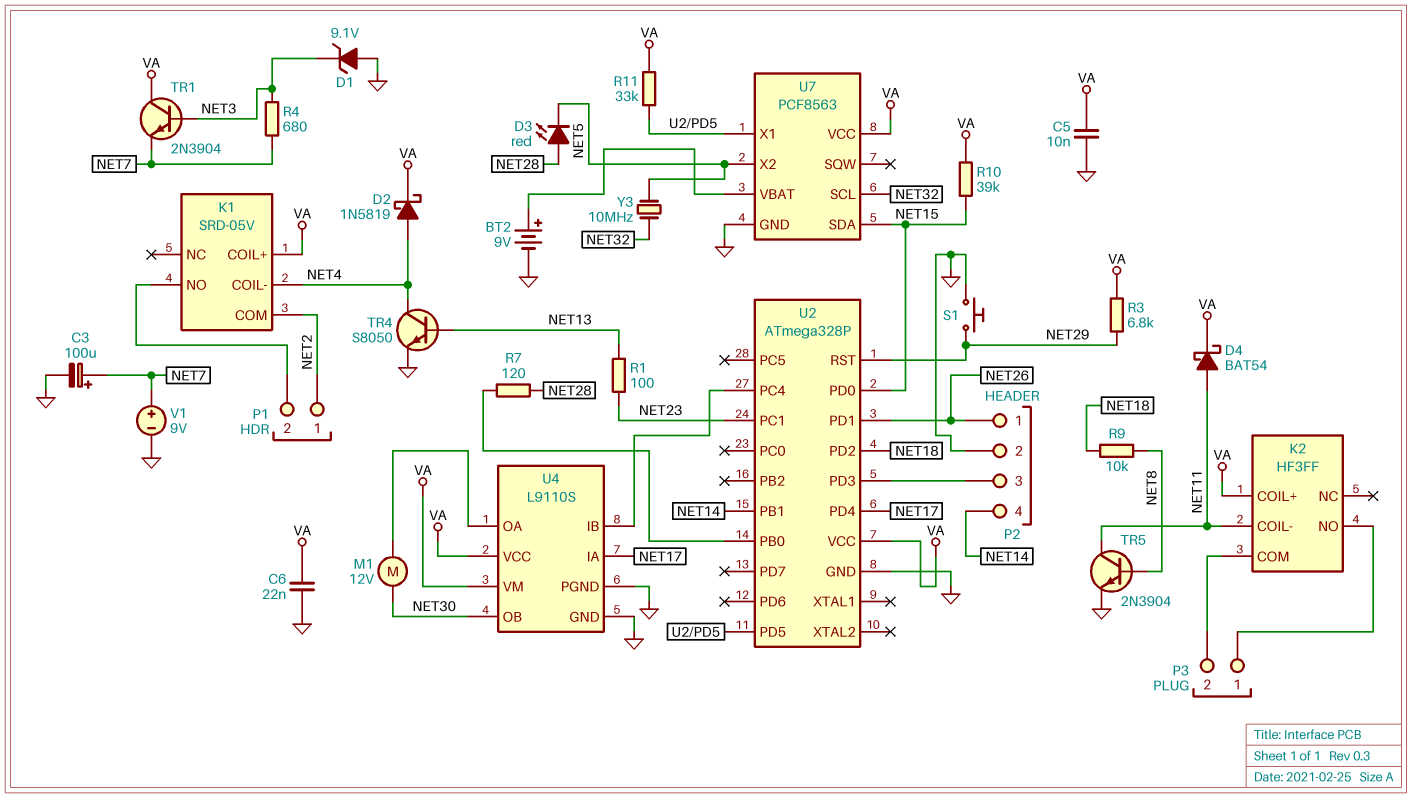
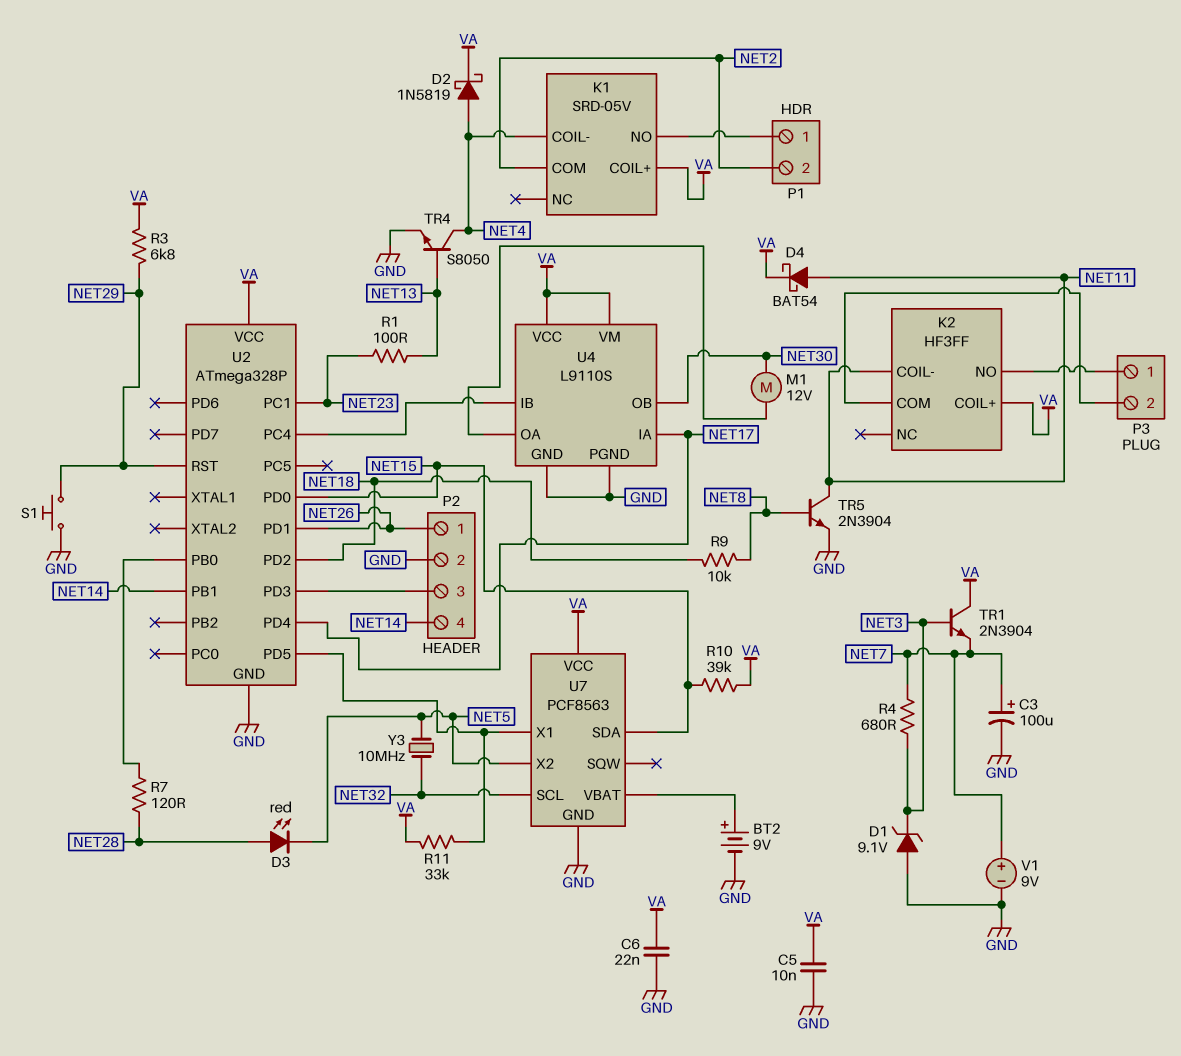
P1 pin 1: NET2 -> K1/NO
P1 pin 2: K1/NO -> NET2

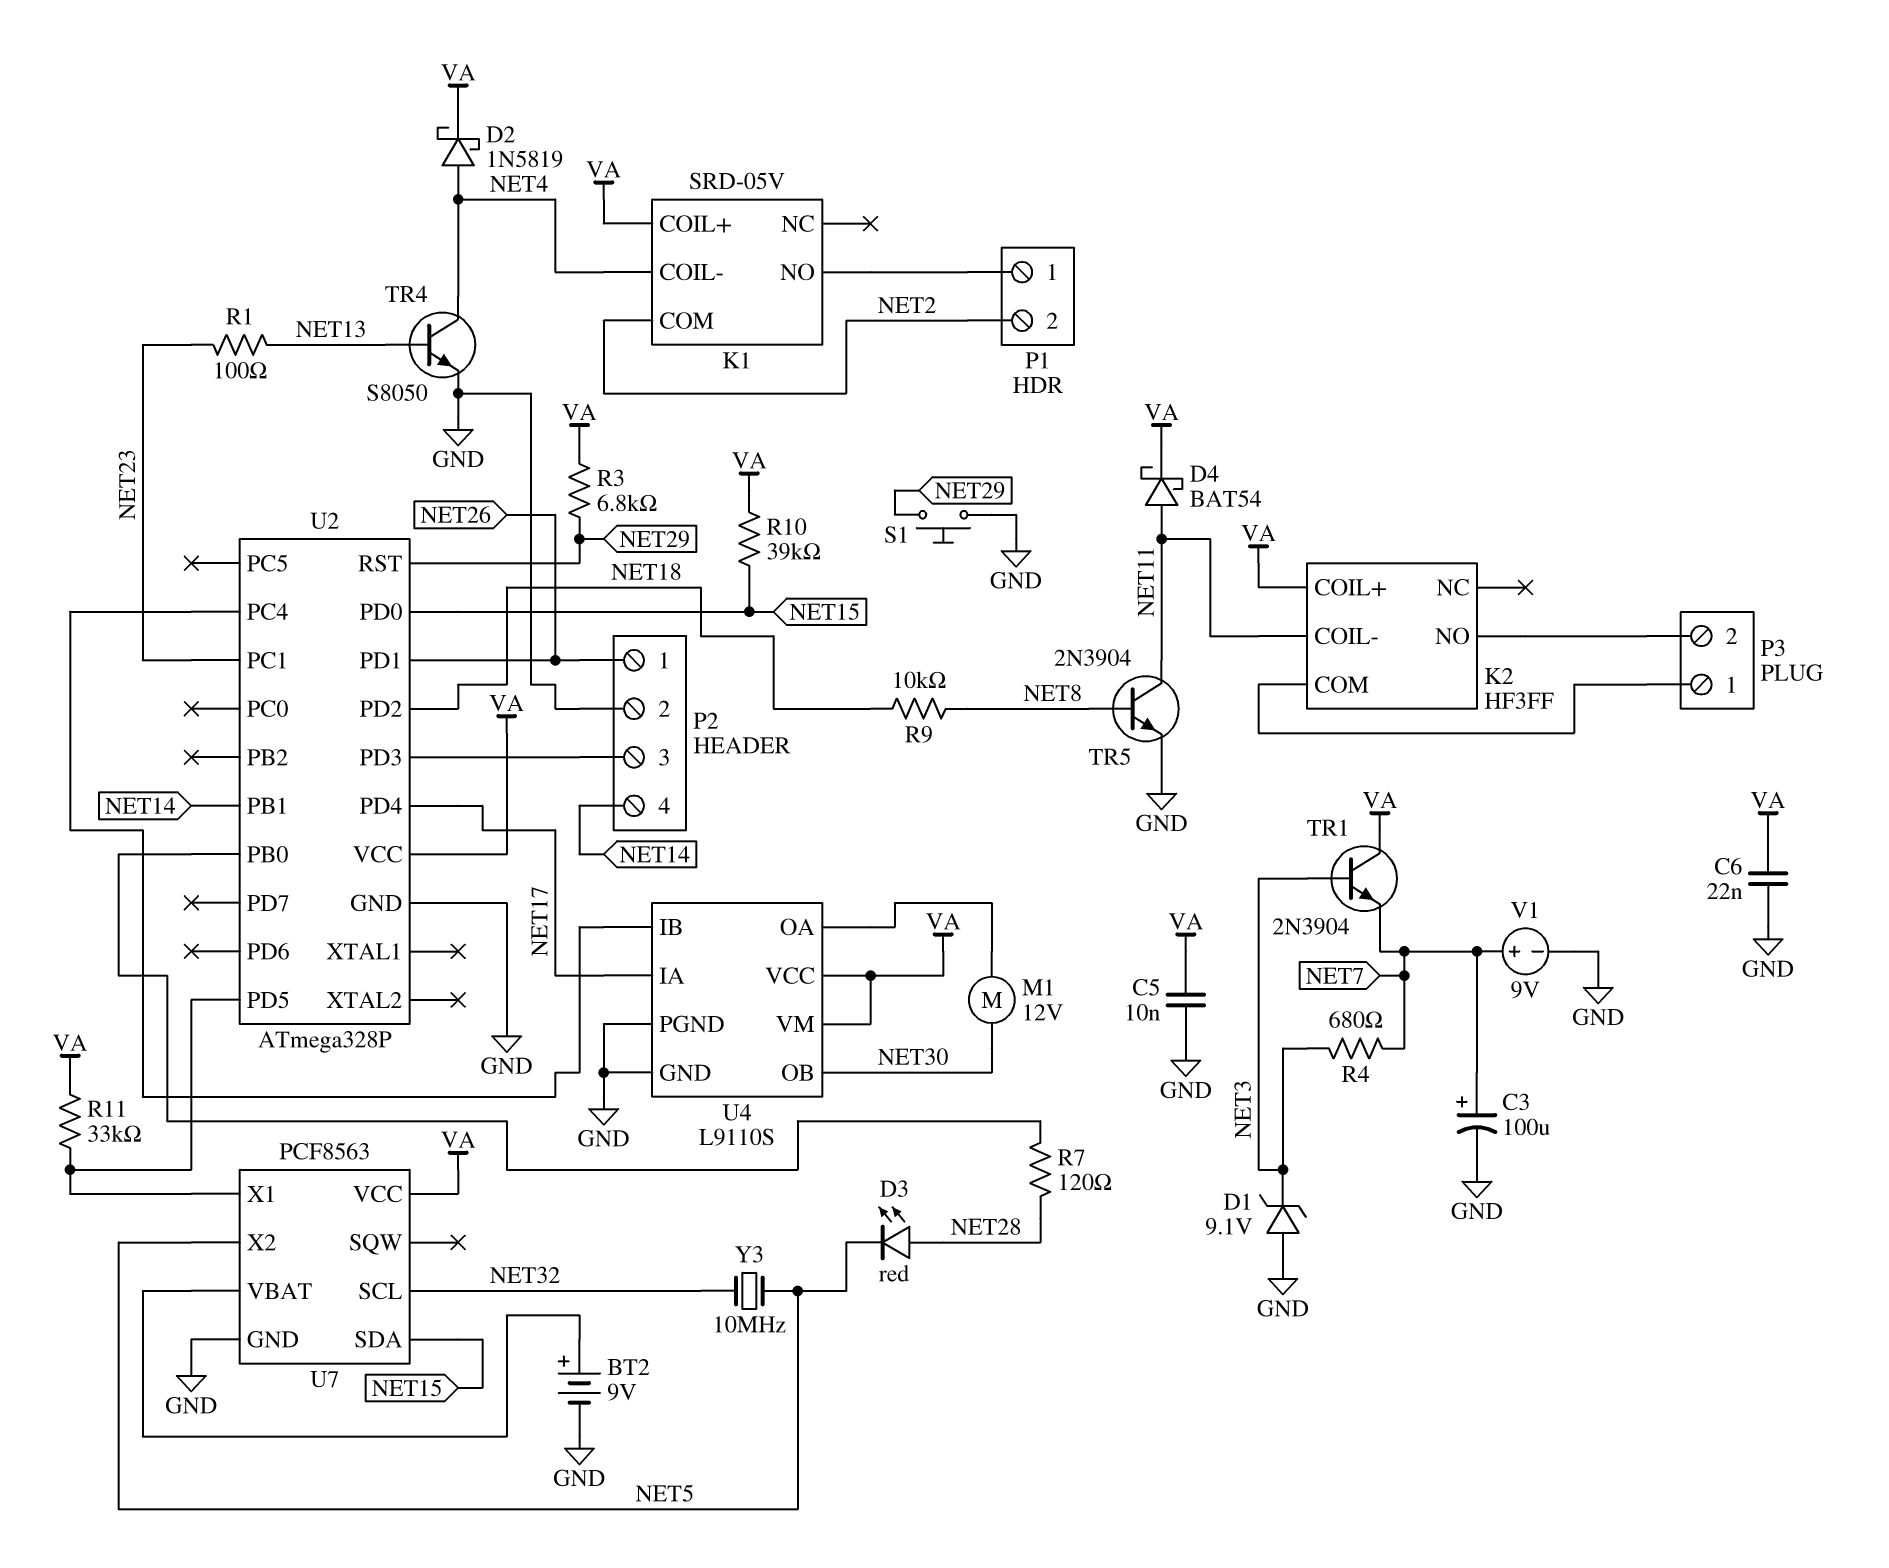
P3 pin 1: K2/NO -> K2/COM
P3 pin 2: K2/COM -> K2/NO

